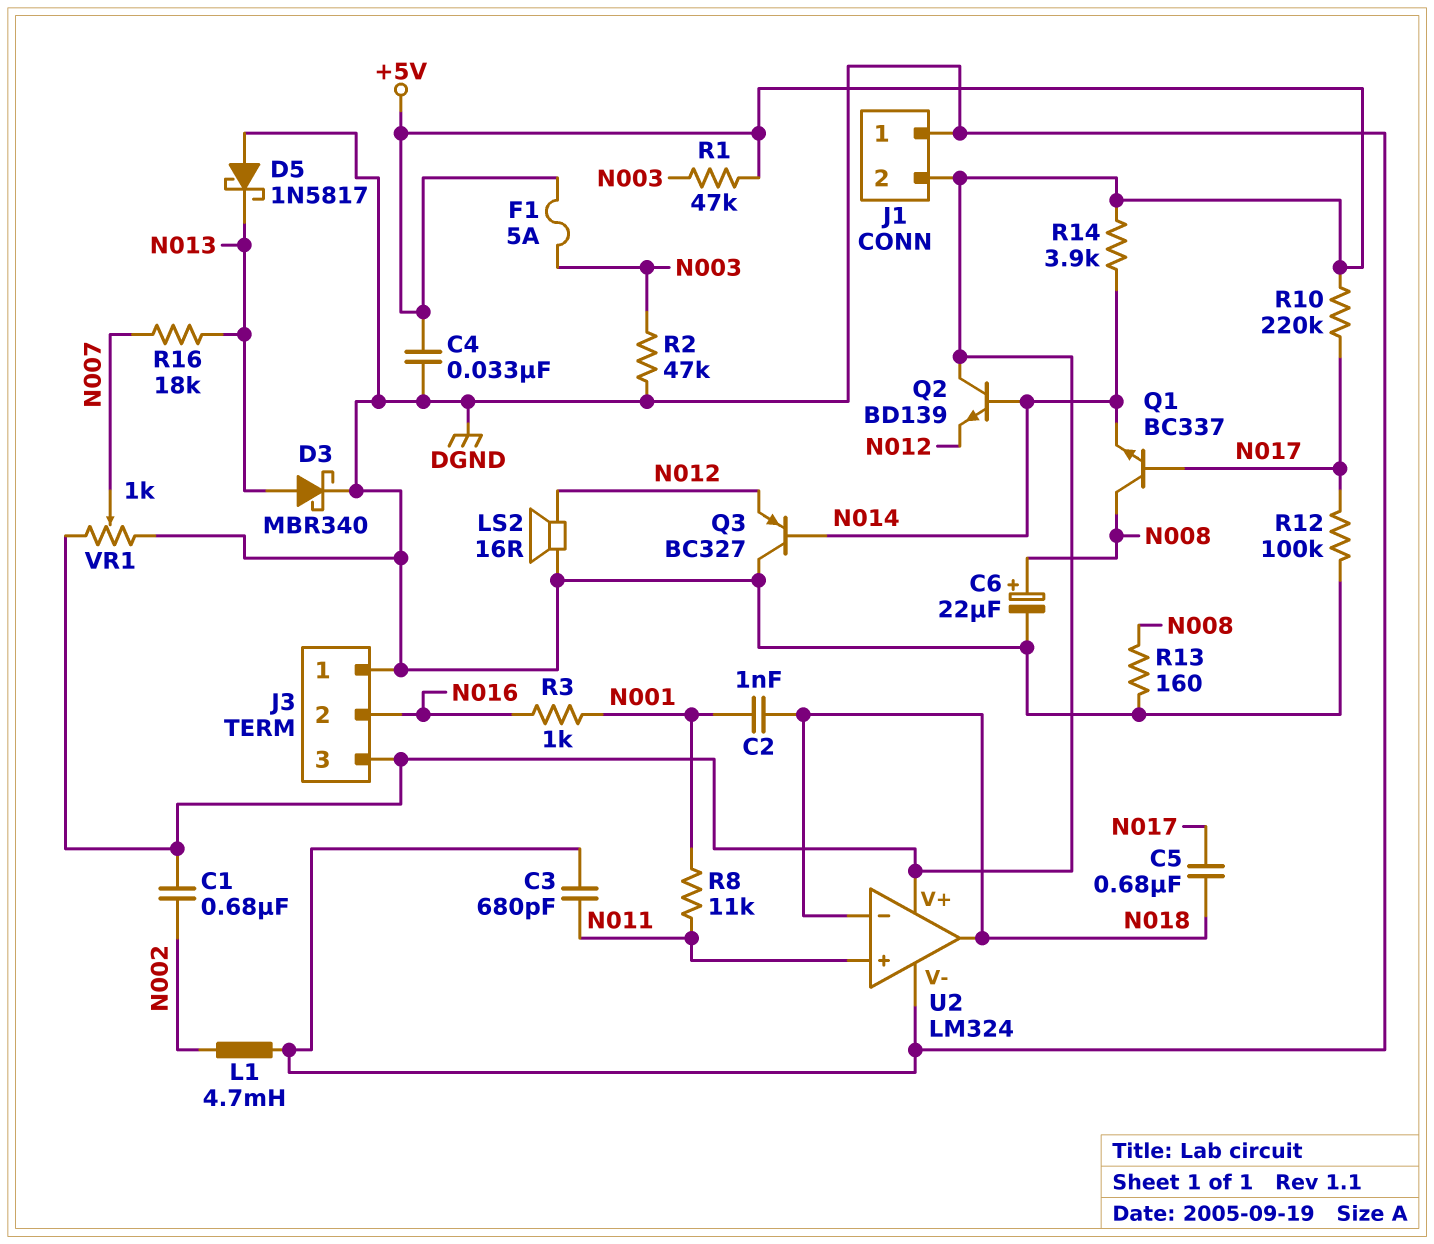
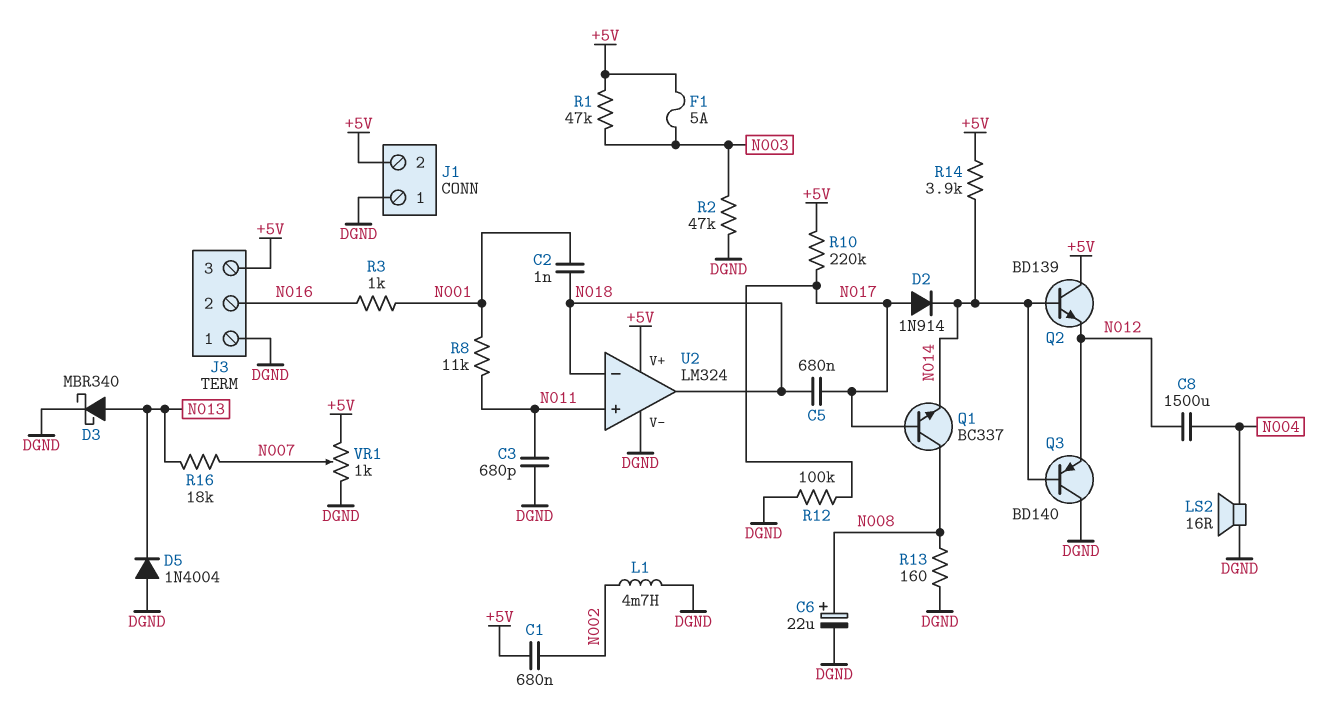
C4: 33nF (+5V, DGND) -> none
C8: none -> 1500uF (N004, N012)
D2: none -> diode 1N914 (A N017, K N014)
D5: schottky 1N5817 (A DGND, K N013) -> diode 1N4004 (A DGND, K N013)
LS2: speaker 16R (DGND, N012) -> speaker 16R (DGND, N004)
Q3: PNP BC327 (B N014, C DGND, E N012) -> PNP BD140 (B N014, C DGND, E N012)

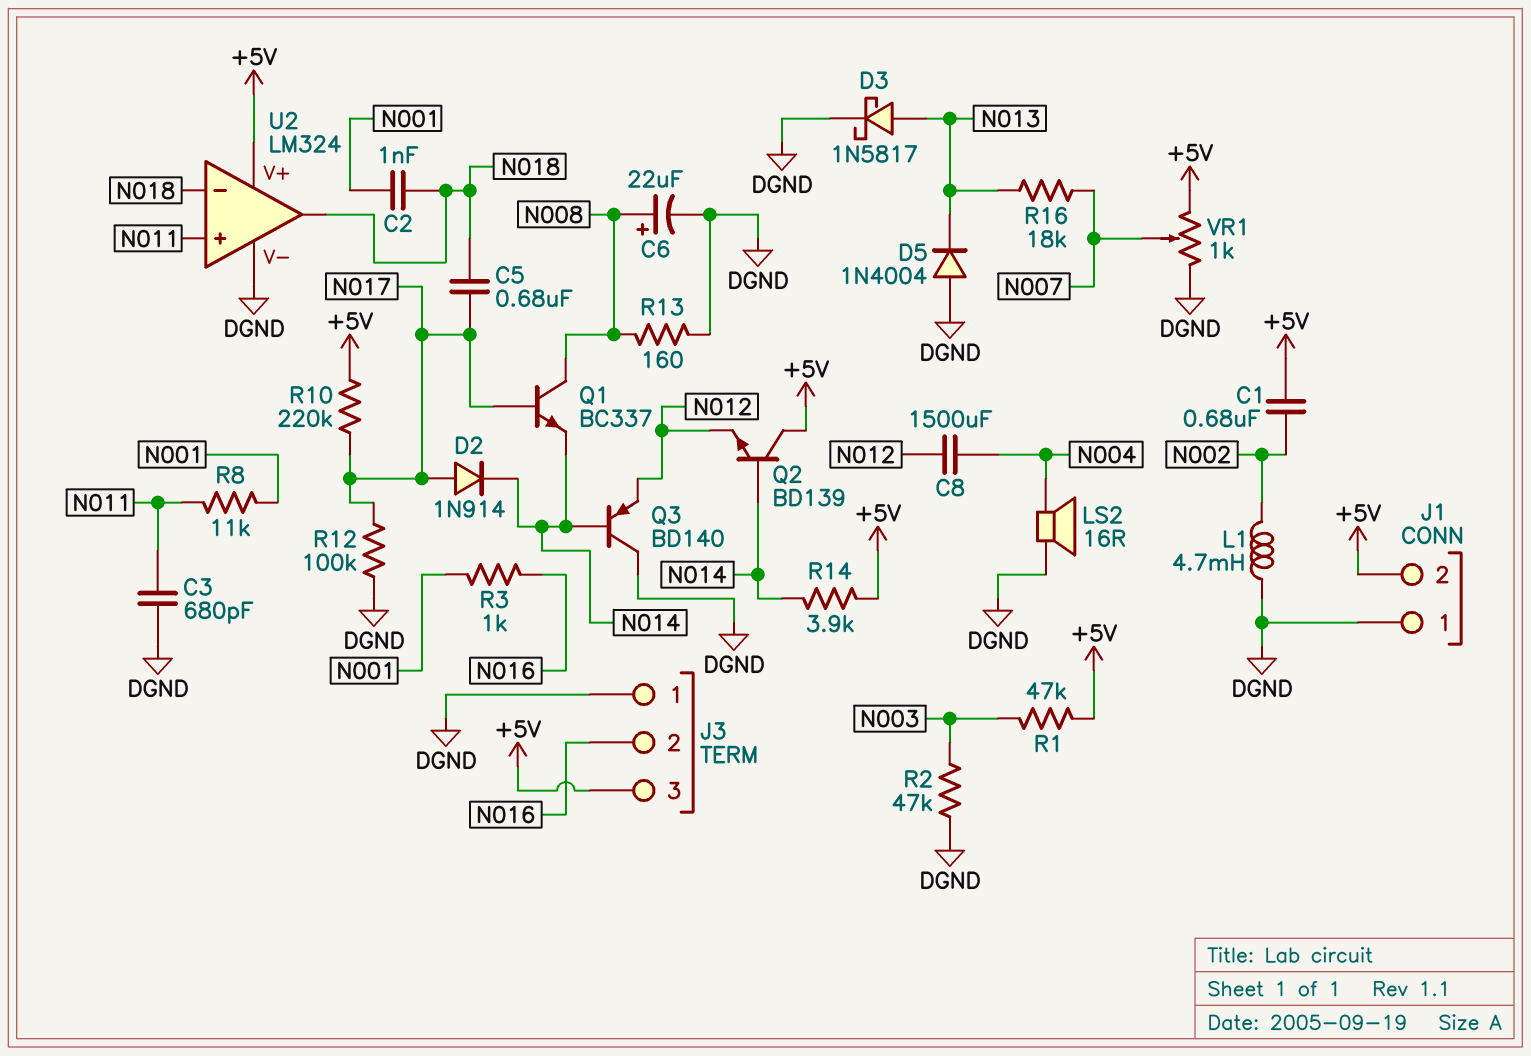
D3: schottky MBR340 (A N013, K DGND) -> schottky 1N5817 (A N013, K DGND)
F1: 5A (+5V, N003) -> none

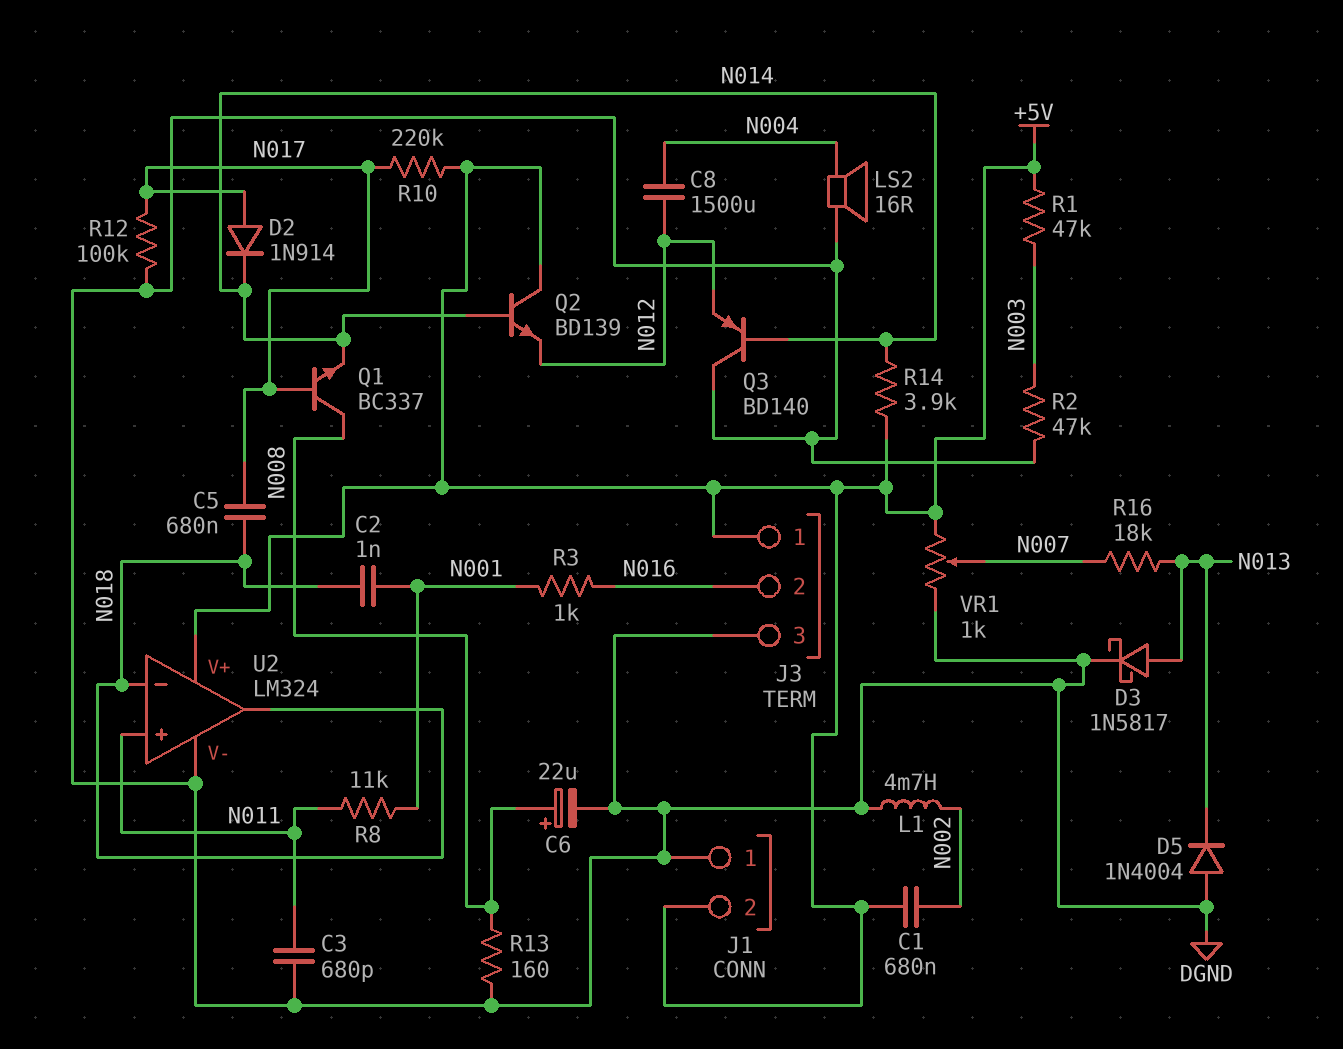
J3 pin 1: DGND -> +5V
J3 pin 3: +5V -> DGND

